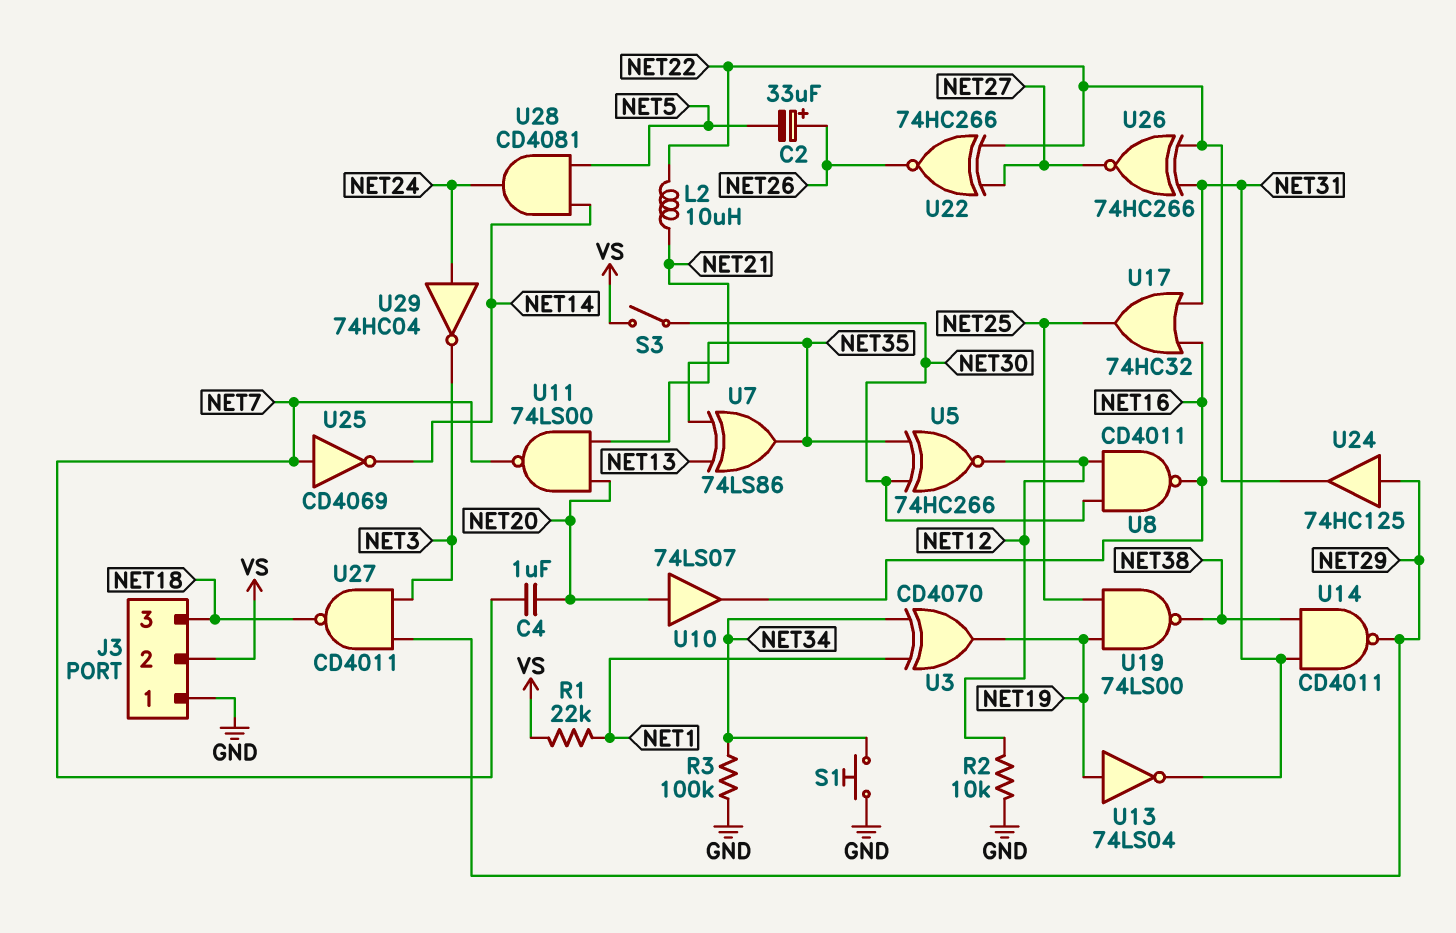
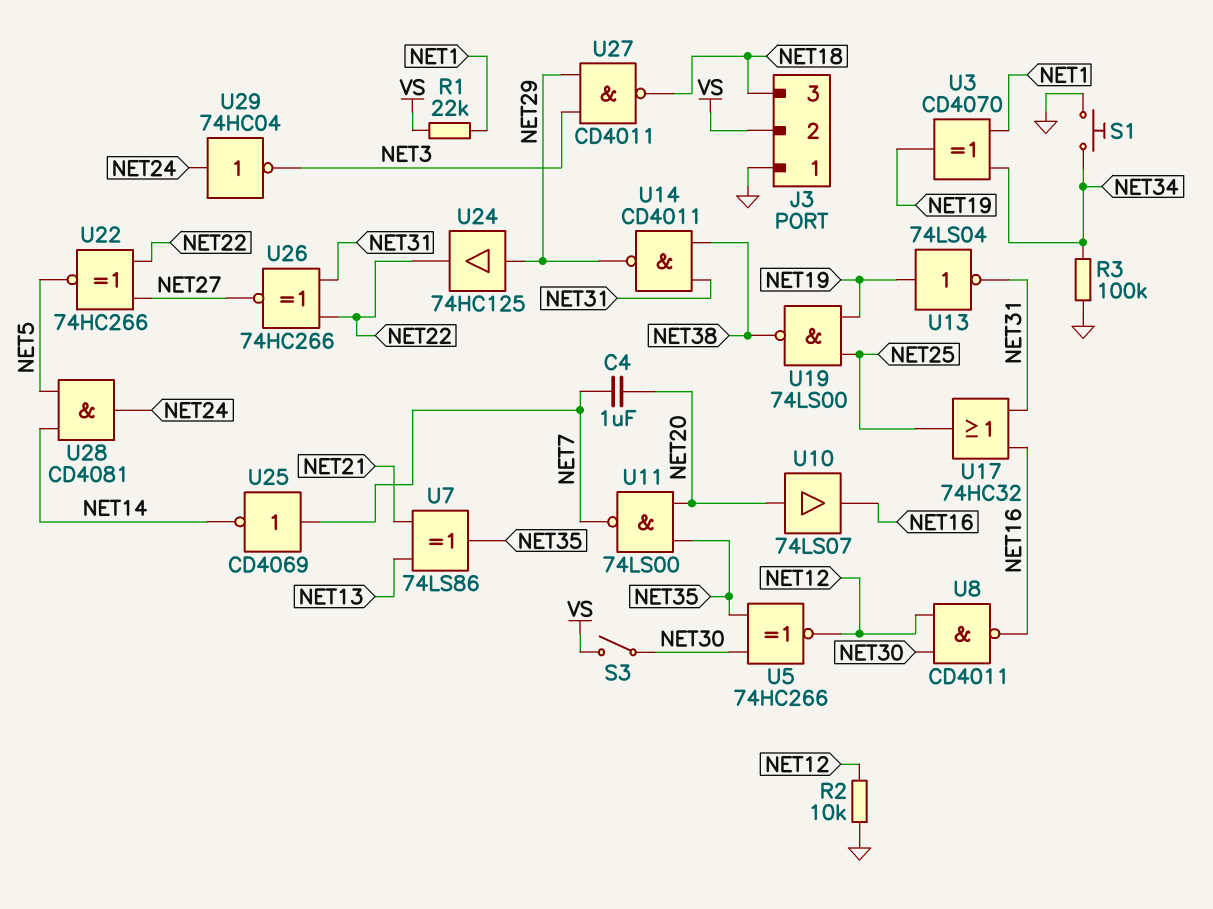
C2: 33uF (plus NET26, minus NET5) -> none
L2: 10uH (NET21, NET22) -> none
U22: XNOR 74HC266 (in NET22, in NET27, out NET26) -> XNOR 74HC266 (in NET22, in NET27, out NET5)

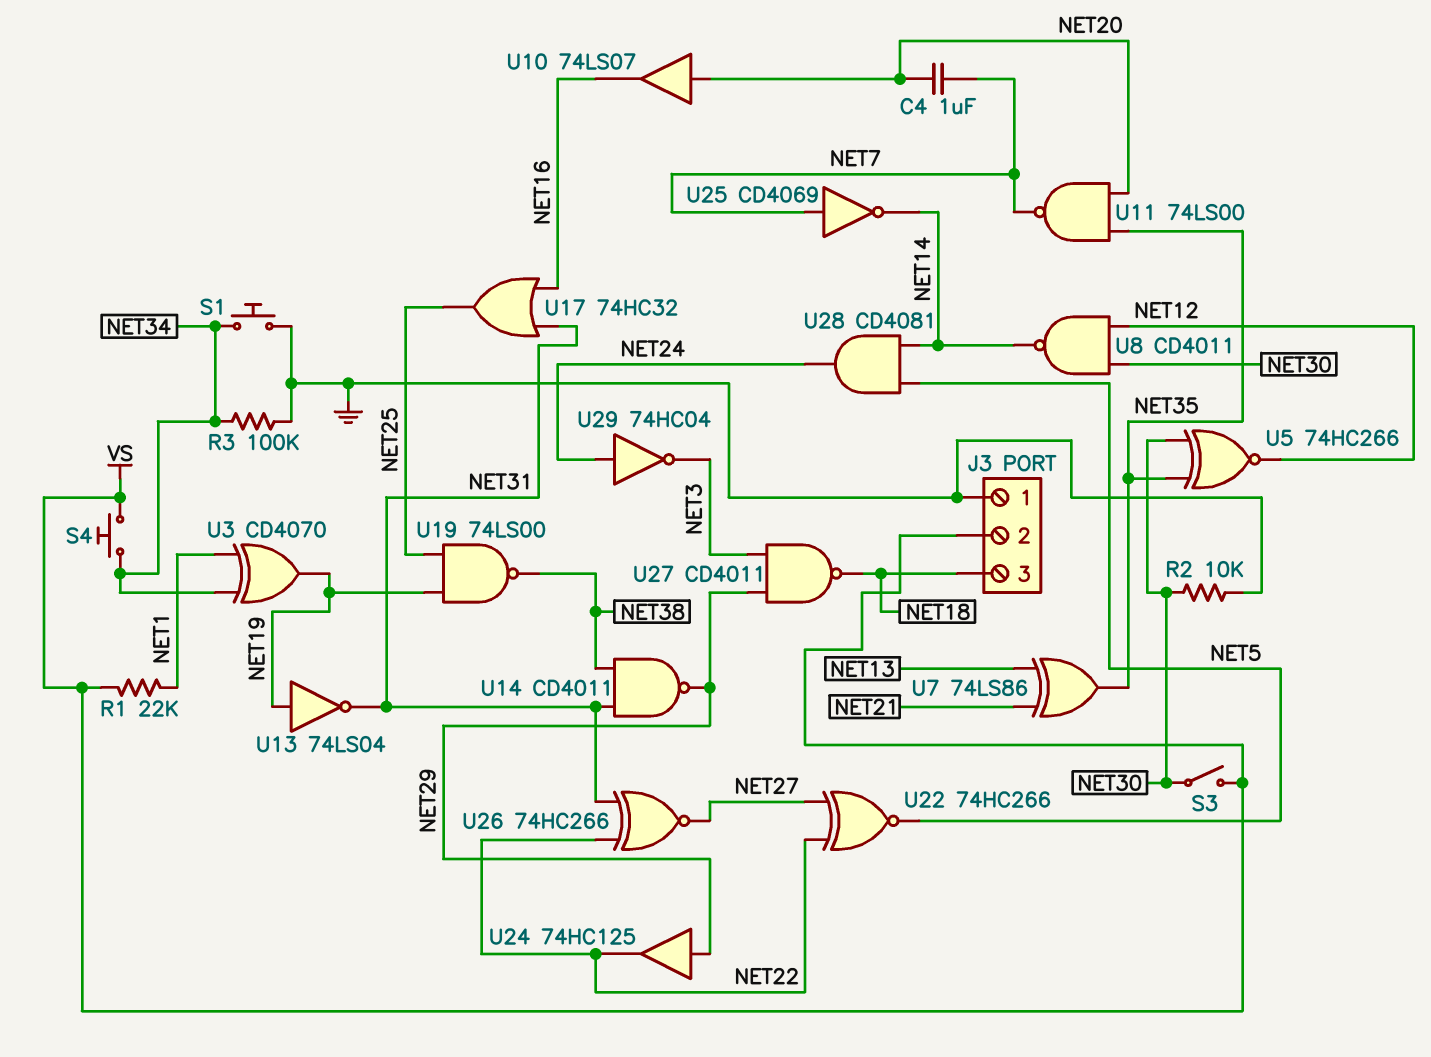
R2: 10k (GND, NET12) -> 10k (GND, NET30)
S4: none -> button (NET34, VS)
U8: NAND CD4011 (in NET12, in NET30, out NET16) -> NAND CD4011 (in NET12, in NET30, out NET14)

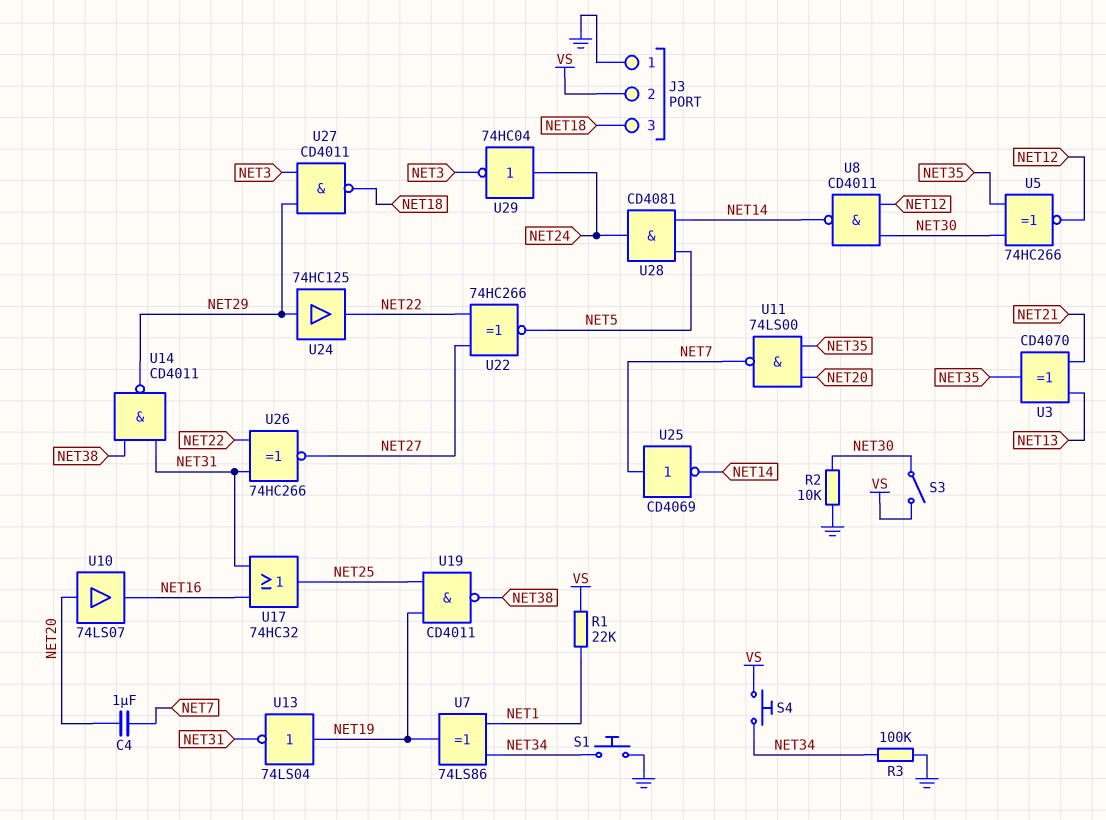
U3: XOR CD4070 (in NET1, in NET34, out NET19) -> XOR CD4070 (in NET13, in NET21, out NET35)
U7: XOR 74LS86 (in NET13, in NET21, out NET35) -> XOR 74LS86 (in NET1, in NET34, out NET19)
U19: NAND 74LS00 (in NET19, in NET25, out NET38) -> NAND CD4011 (in NET19, in NET25, out NET38)

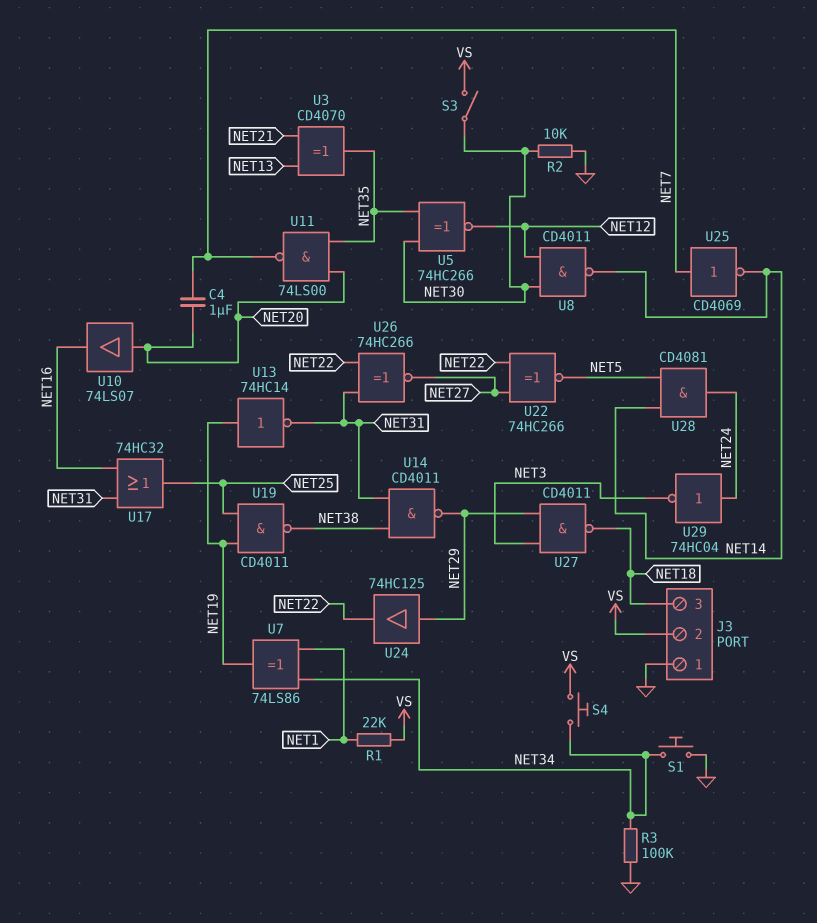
U13: NOT 74LS04 (in NET19, out NET31) -> NOT 74HC14 (in NET19, out NET31)

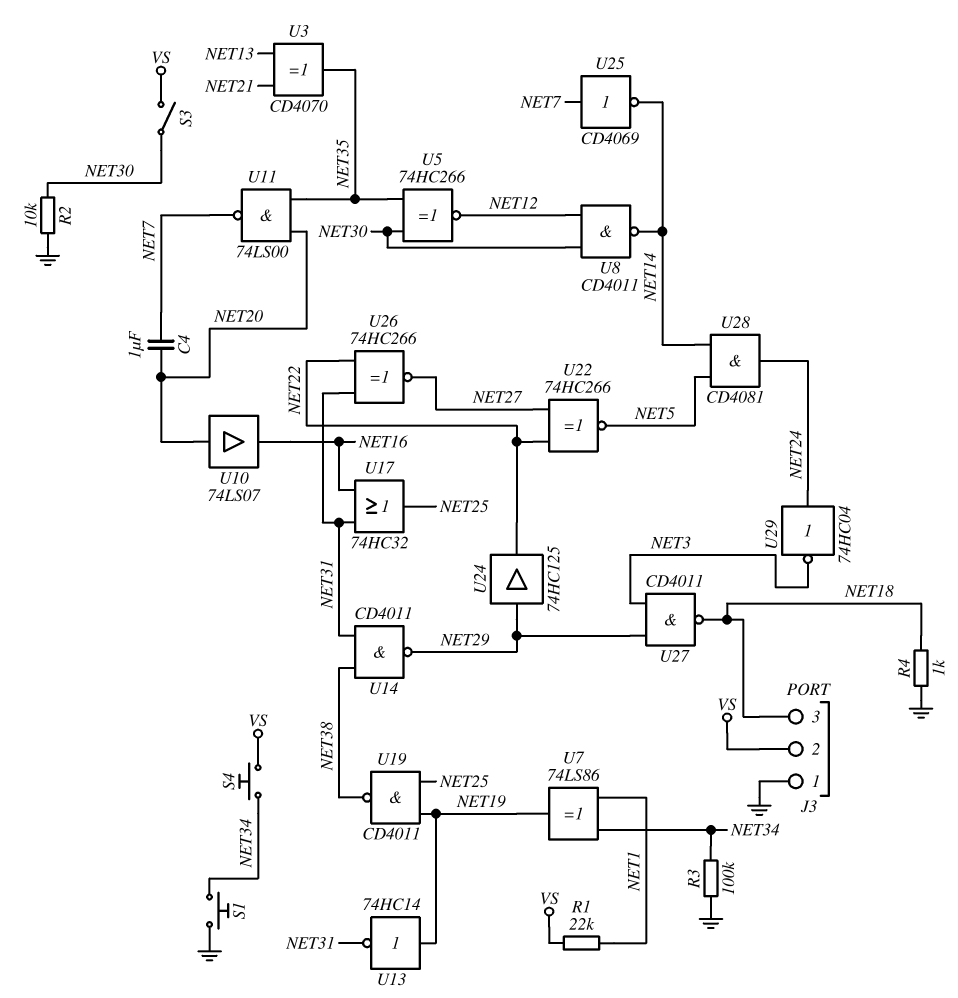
R4: none -> 1k (GND, NET18)

